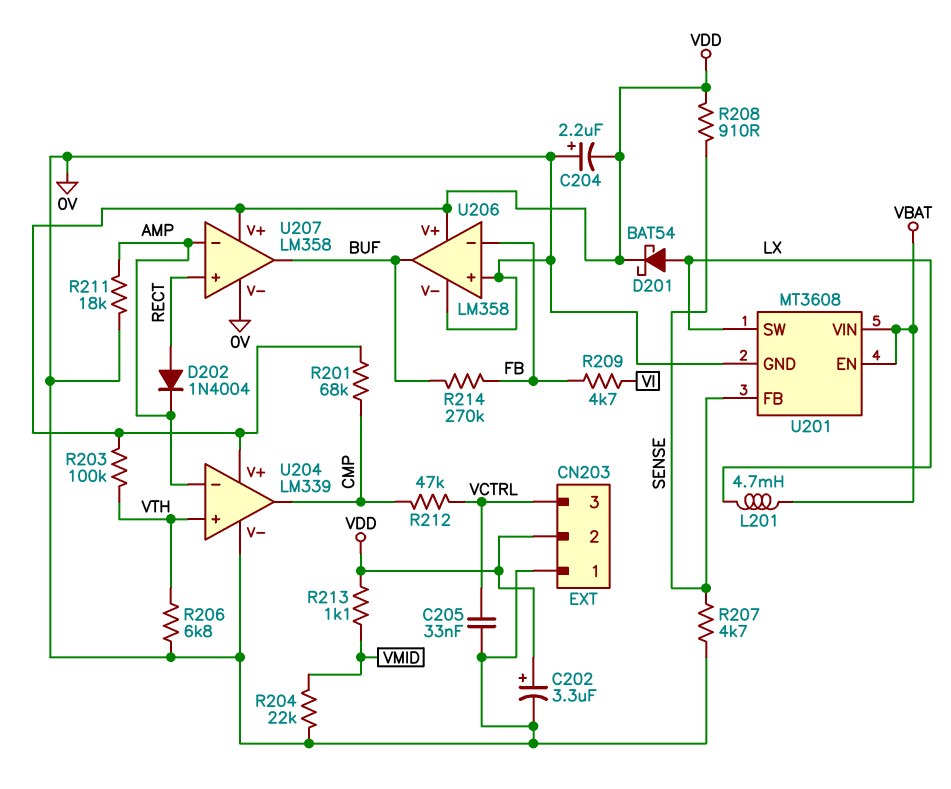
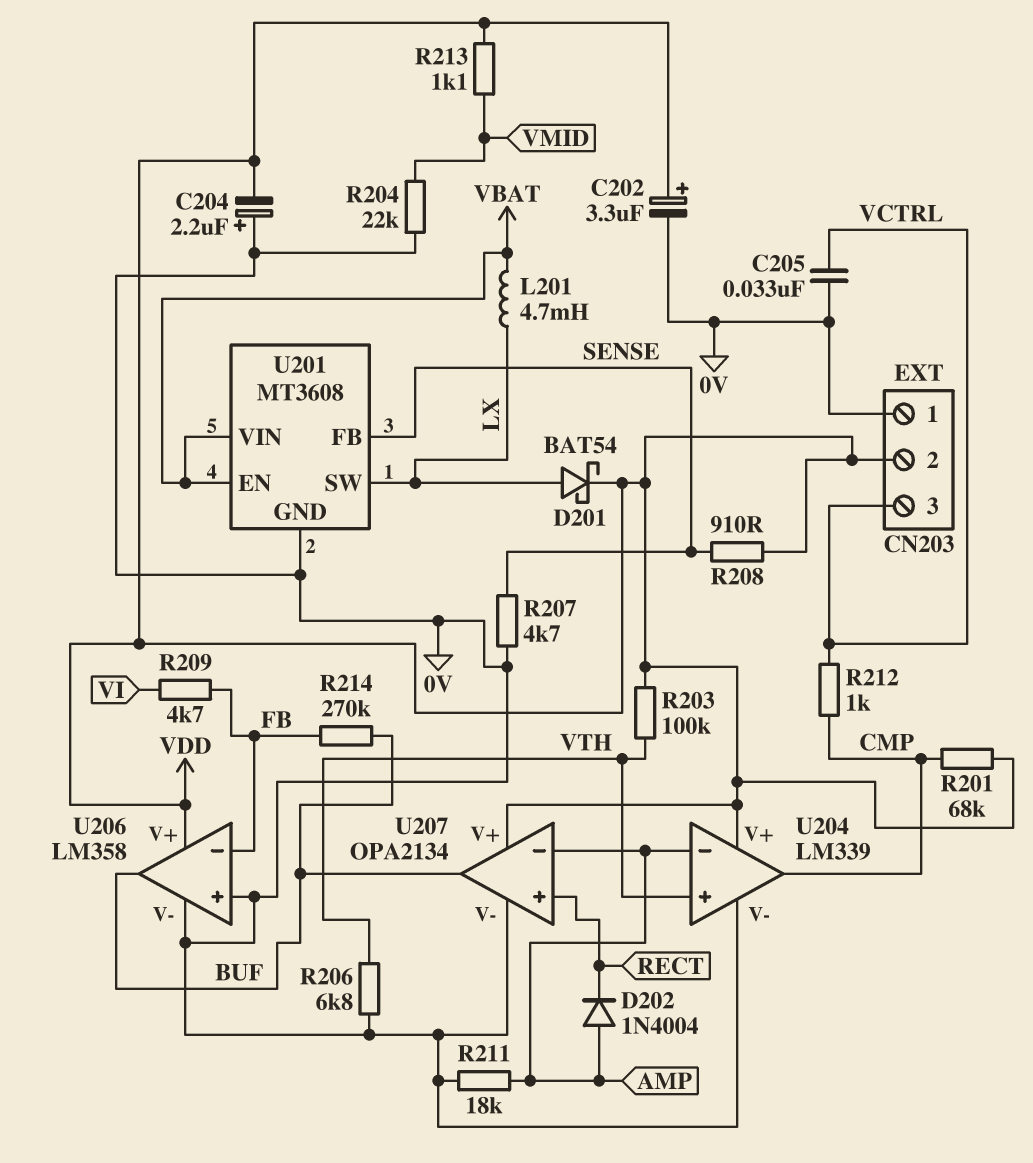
D202: diode 1N4004 (A RECT, K AMP) -> diode 1N4004 (A AMP, K RECT)
R212: 47k (CMP, VCTRL) -> 1k (CMP, VCTRL)
U207: LM358 -> OPA2134

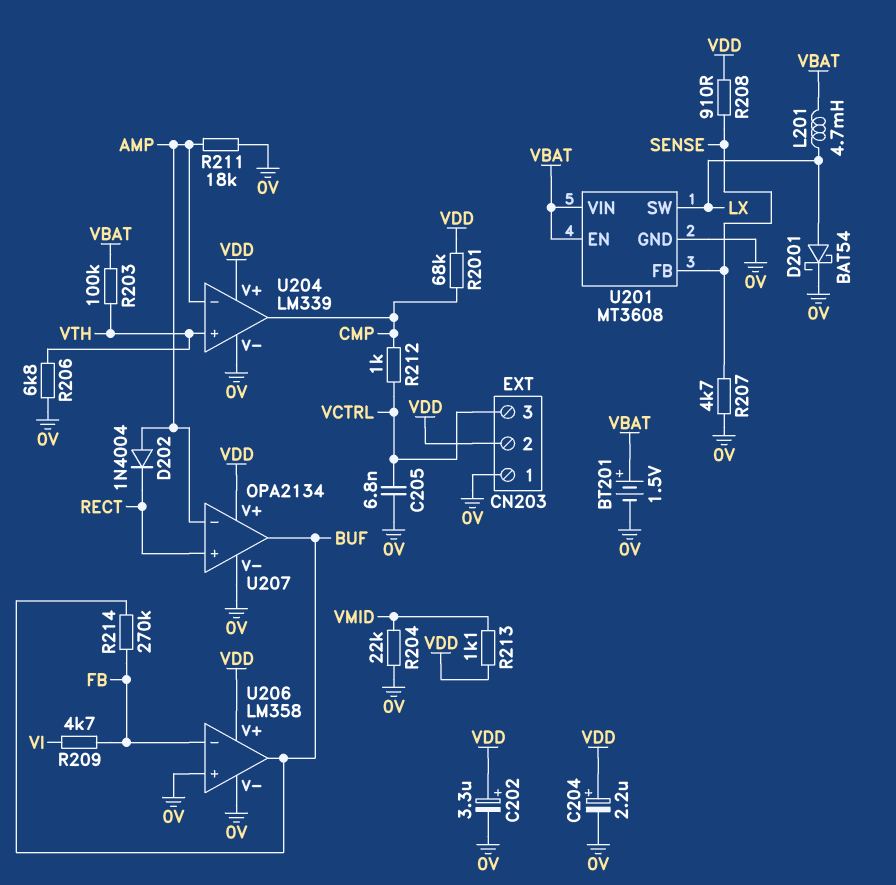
BT201: none -> 1.5V (plus VBAT, minus 0V)
C204: 2.2uF (plus 0V, minus VDD) -> 2.2uF (plus VDD, minus 0V)
C205: 33nF (0V, VCTRL) -> 6.8nF (0V, VCTRL)
D201: schottky BAT54 (A LX, K VDD) -> schottky BAT54 (A LX, K 0V)
R203: 100k (VDD, VTH) -> 100k (VBAT, VTH)

